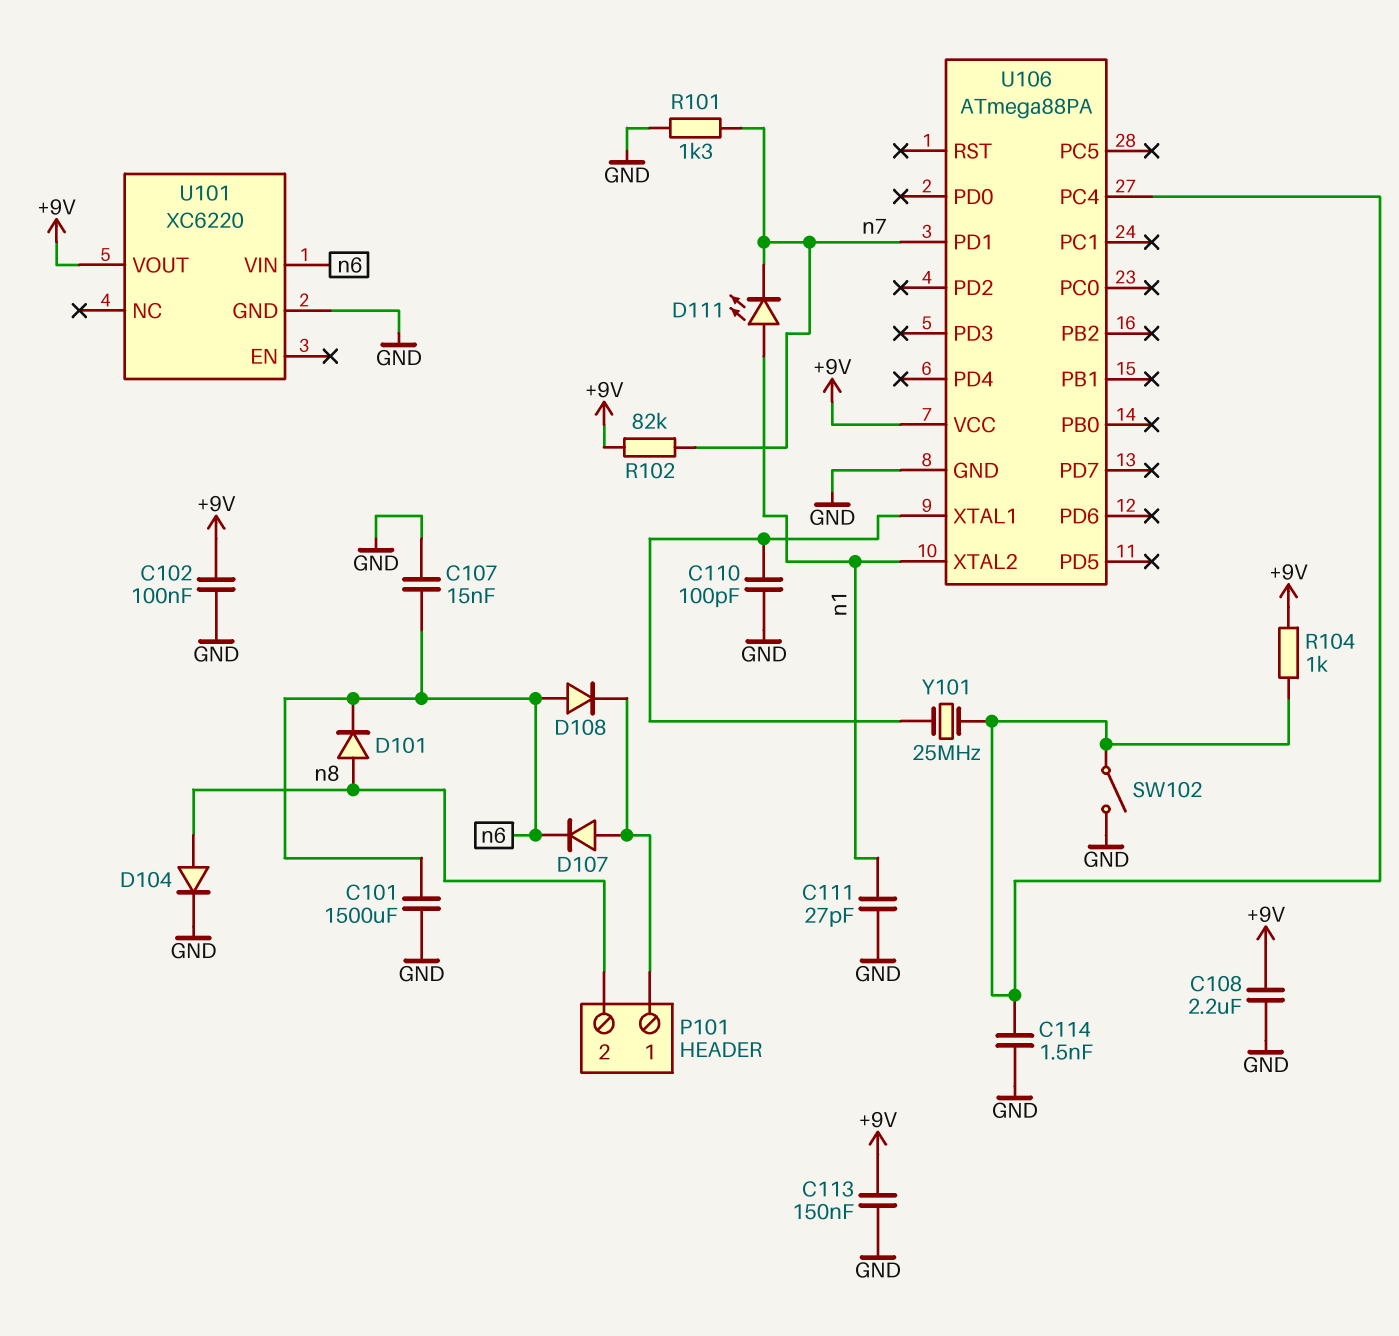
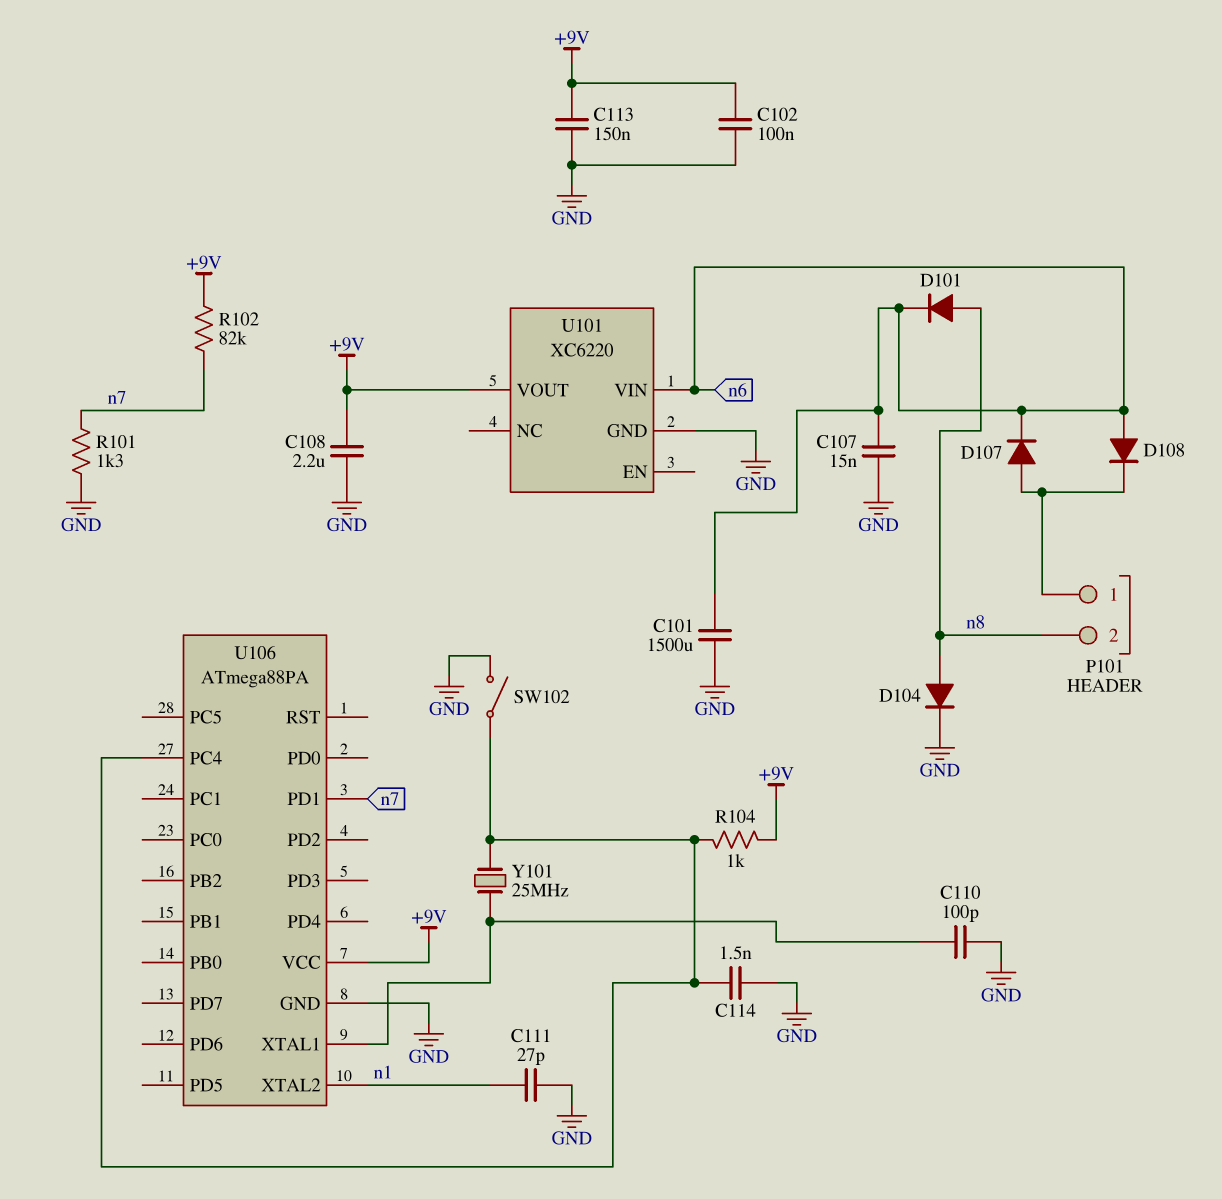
D111: LED (A n1, K n7) -> none

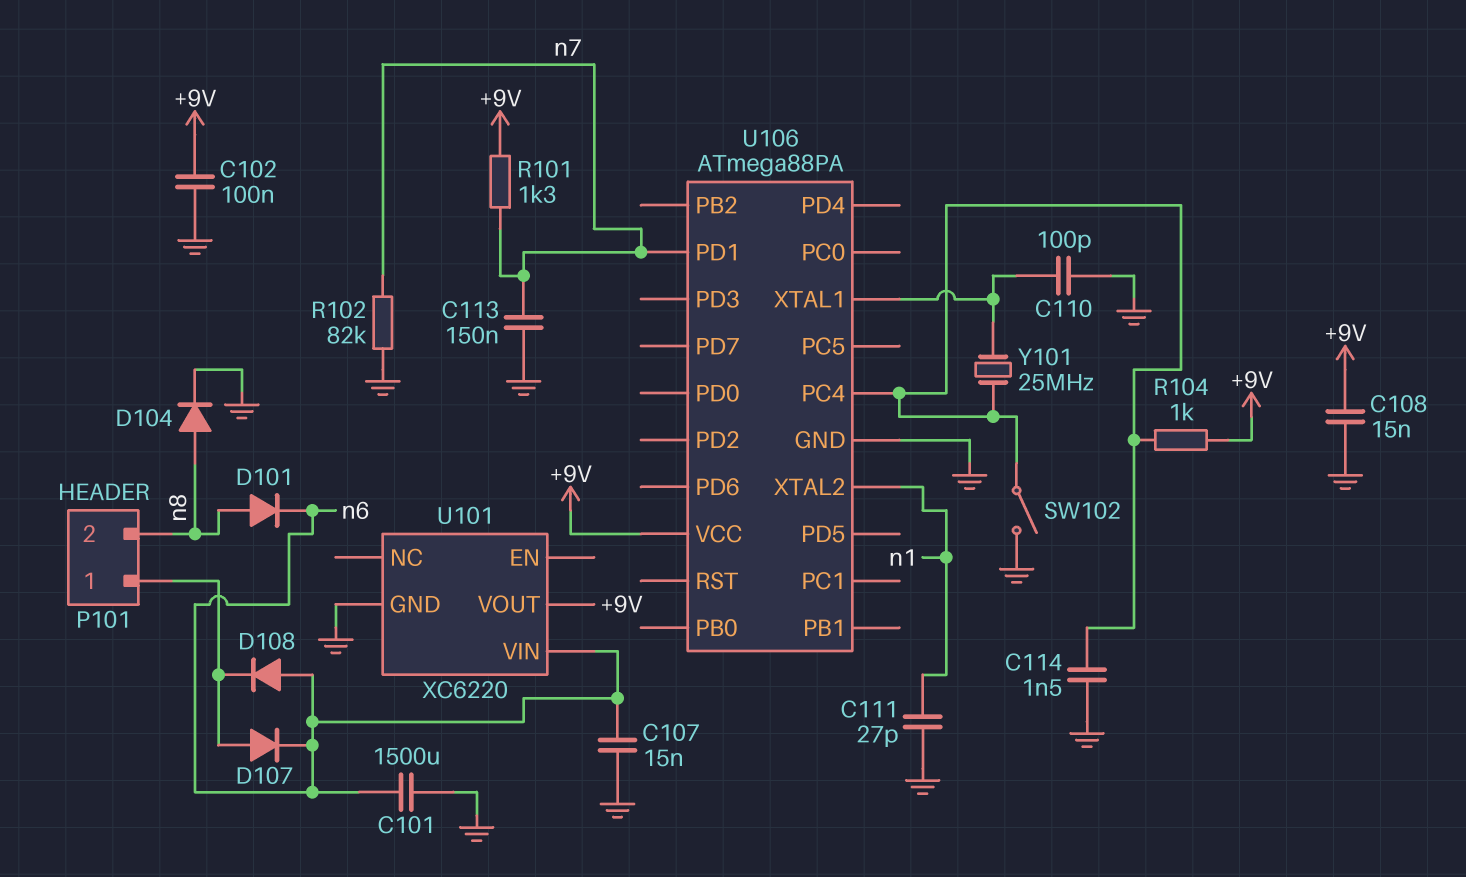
C108: 2.2uF (+9V, GND) -> 15nF (+9V, GND)
C113: 150nF (+9V, GND) -> 150nF (GND, n7)
R101: 1.3k (GND, n7) -> 1.3k (+9V, n7)
R102: 82k (+9V, n7) -> 82k (GND, n7)

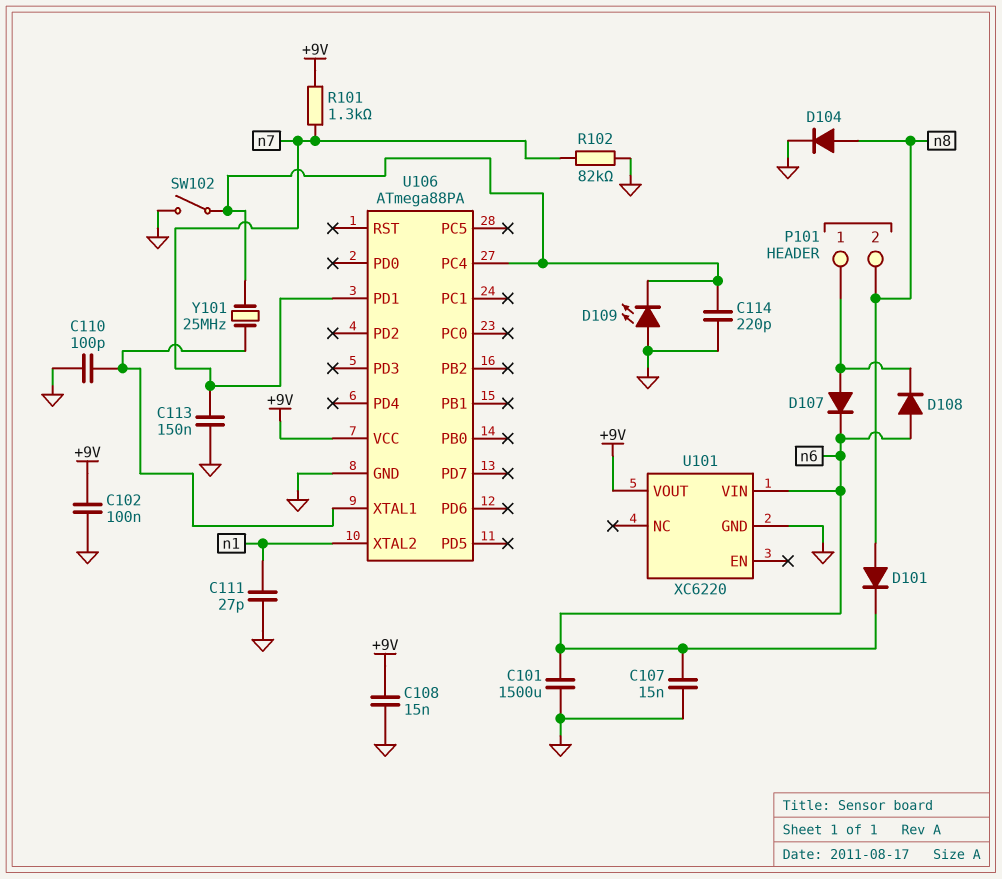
C114: 1.5nF (GND, U106/PC4) -> 220pF (GND, U106/PC4)
D109: none -> LED (A GND, K U106/PC4)
R104: 1k (+9V, U106/PC4) -> none

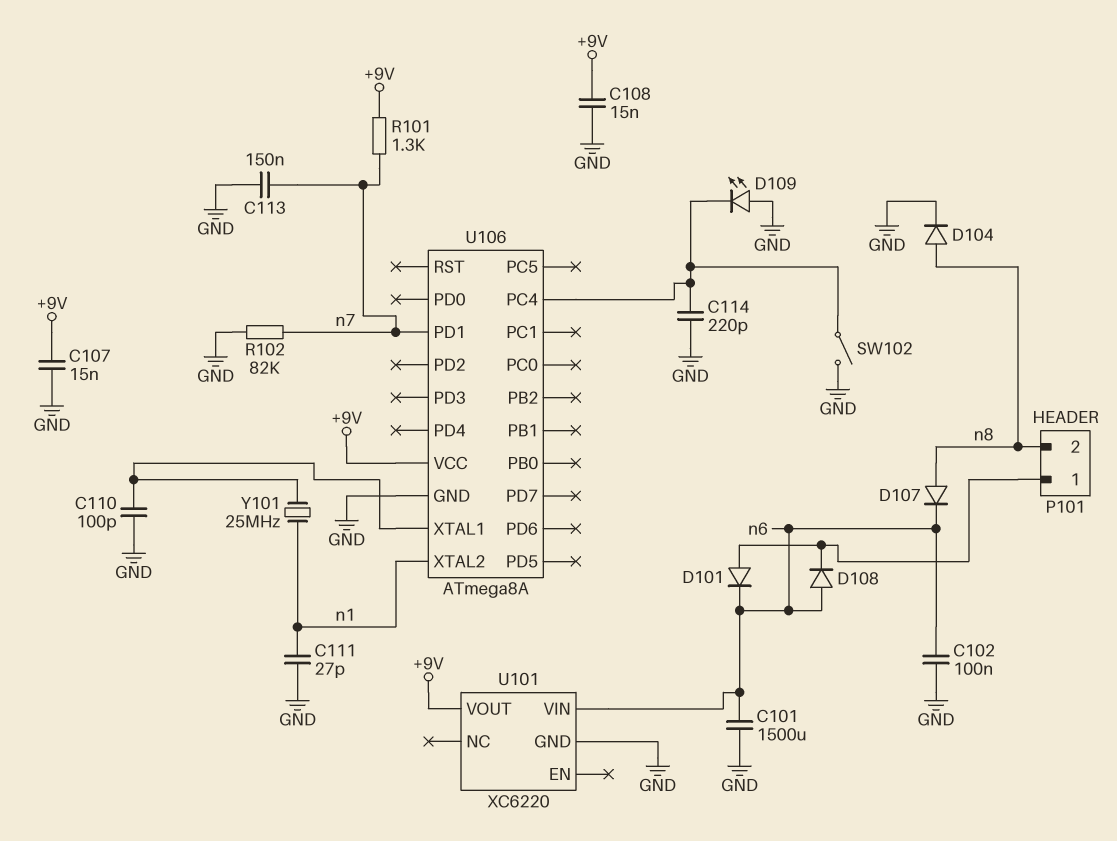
C102: 100nF (+9V, GND) -> 100nF (GND, n6)
C107: 15nF (GND, n6) -> 15nF (+9V, GND)
D101: diode (A n8, K n6) -> diode (A P101/1, K n6)
D107: diode (A P101/1, K n6) -> diode (A n8, K n6)
U106: ATmega88PA -> ATmega8A
Y101: 25MHz (U106/PC4, U106/XTAL1) -> 25MHz (U106/XTAL1, n1)

